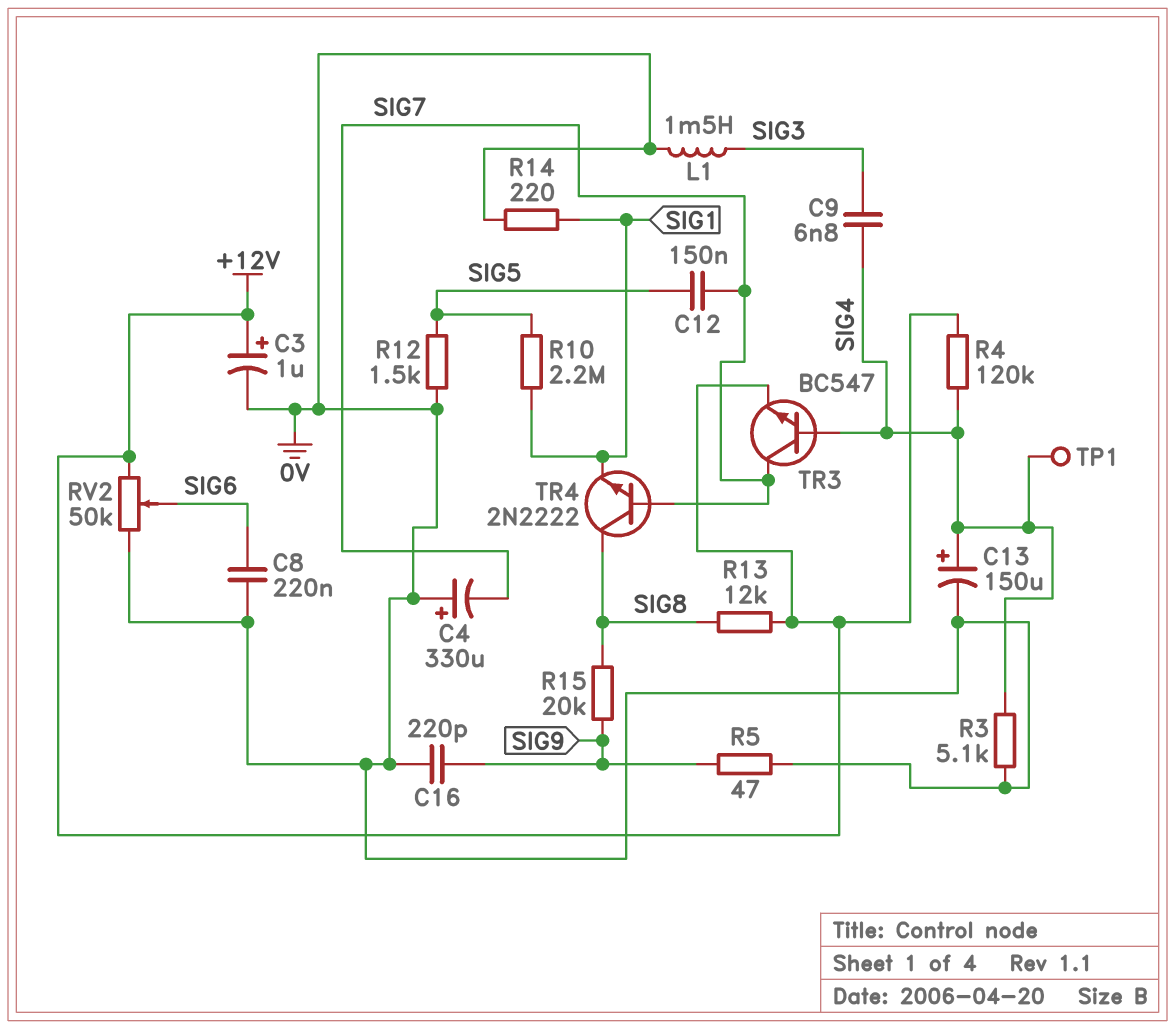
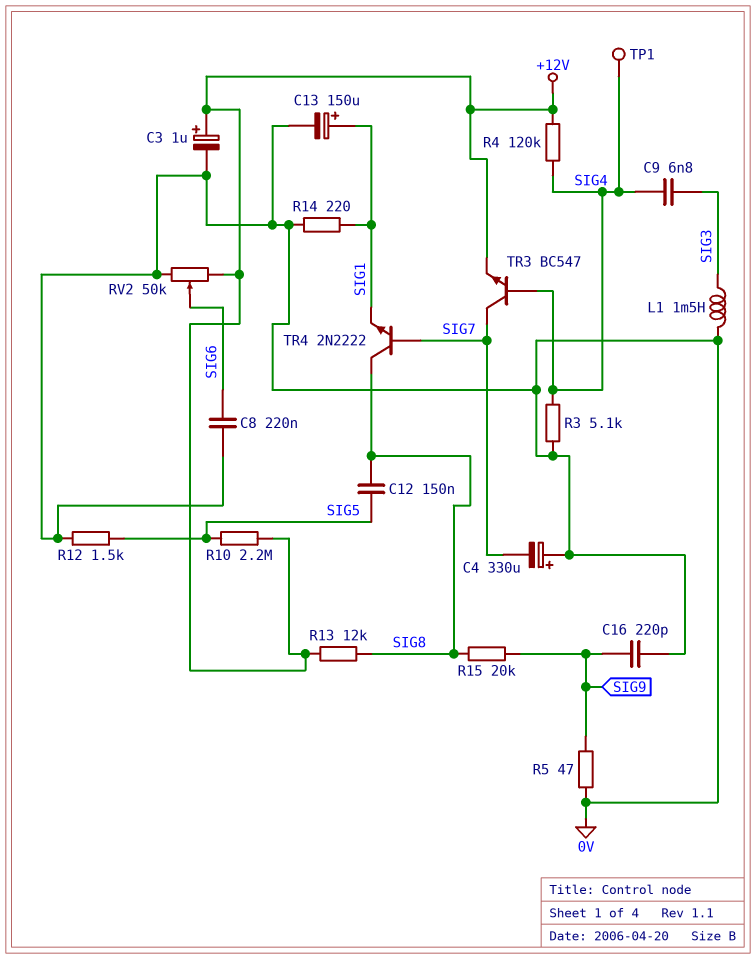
C12: 150nF (SIG5, SIG7) -> 150nF (SIG5, SIG8)
C13: 150uF (plus SIG4, minus 0V) -> 150uF (plus SIG1, minus 0V)
R10: 2.2M (SIG1, SIG5) -> 2.2M (+12V, SIG5)

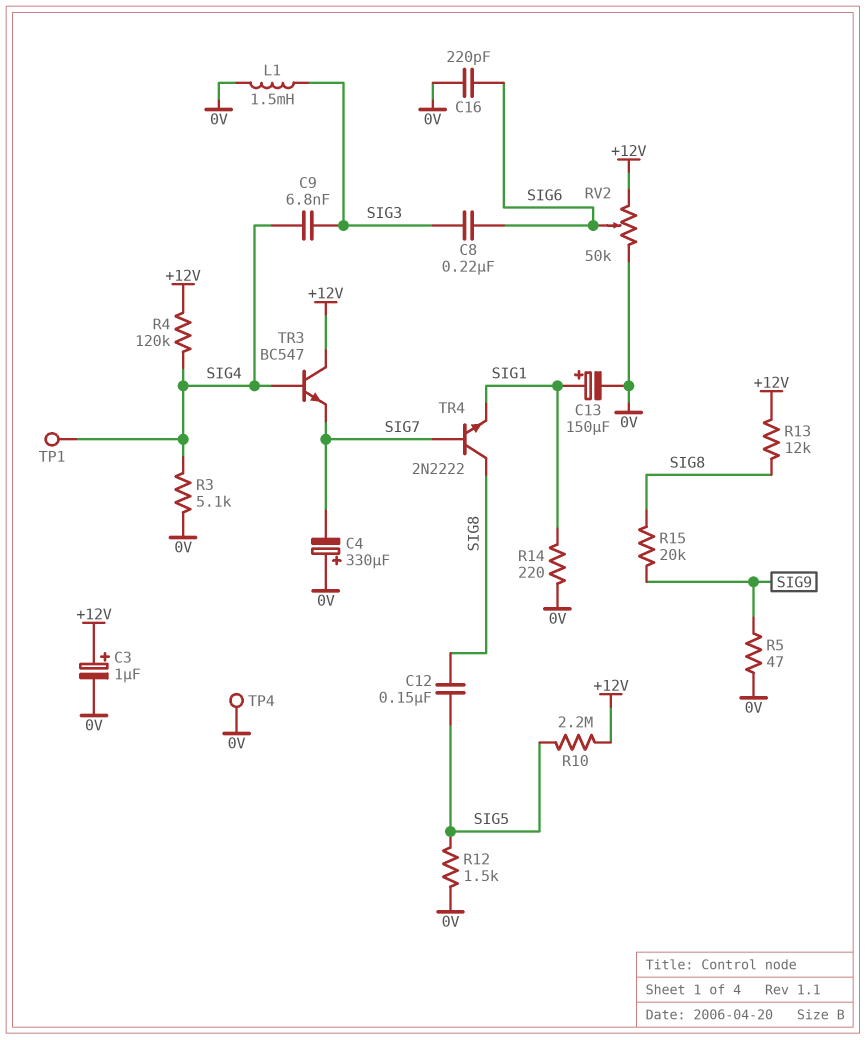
C8: 220nF (0V, SIG6) -> 220nF (SIG3, SIG6)
C16: 220pF (0V, SIG9) -> 220pF (0V, SIG6)
TP4: none -> test point (0V)
TR3: NPN BC547 (B SIG4, C SIG7, E +12V) -> NPN BC547 (B SIG4, C +12V, E SIG7)

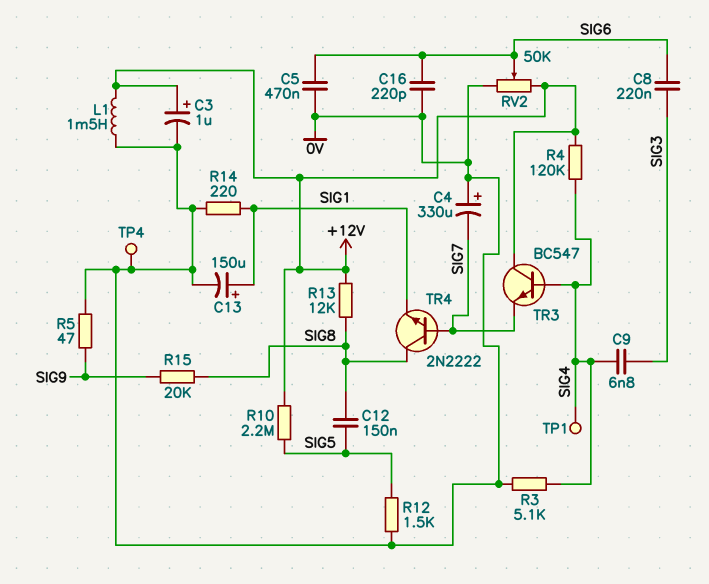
C5: none -> 470nF (0V, SIG6)
L1: 1.5mH (0V, SIG3) -> 1.5mH (+12V, 0V)

